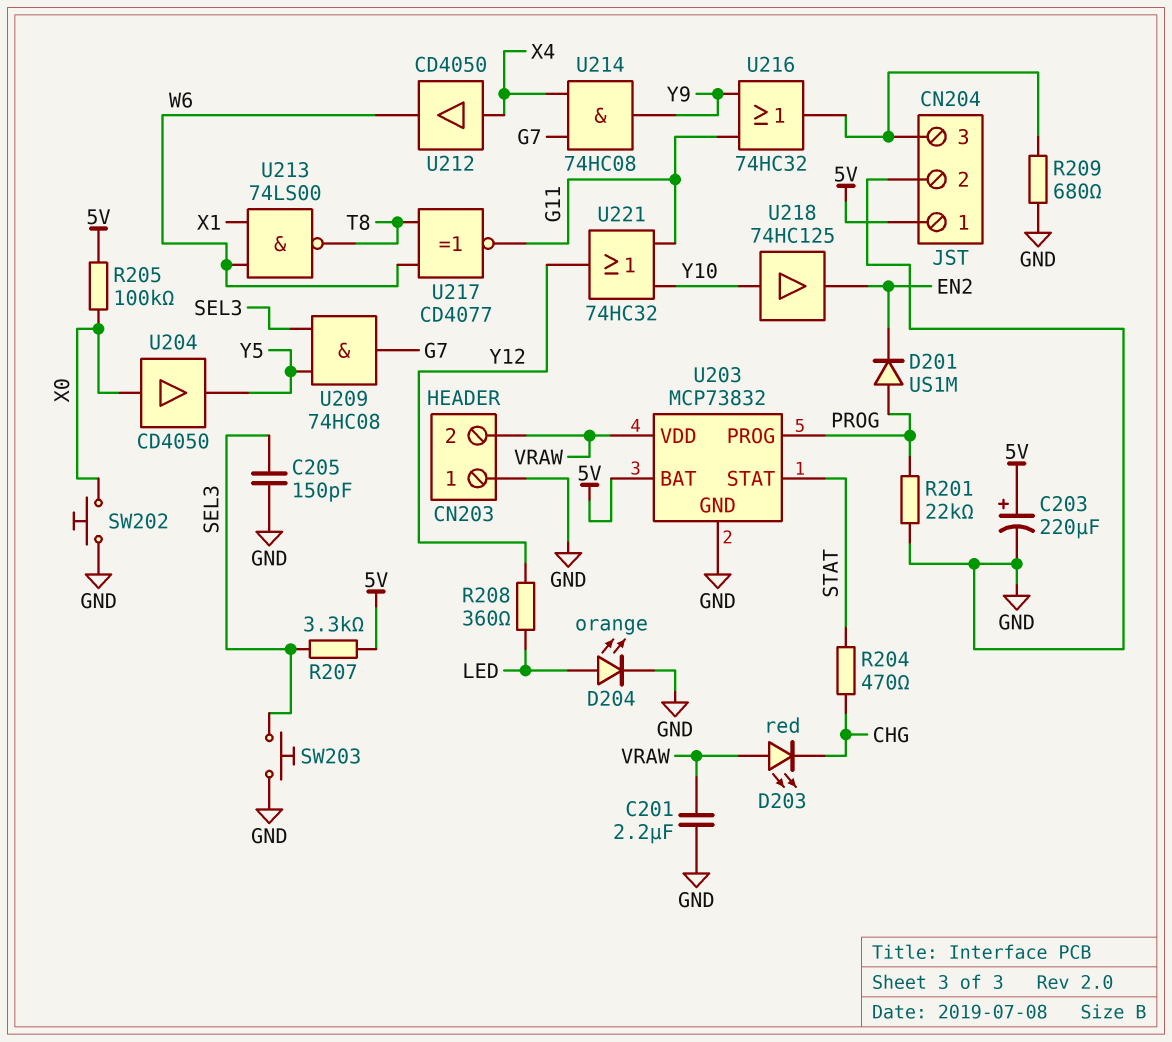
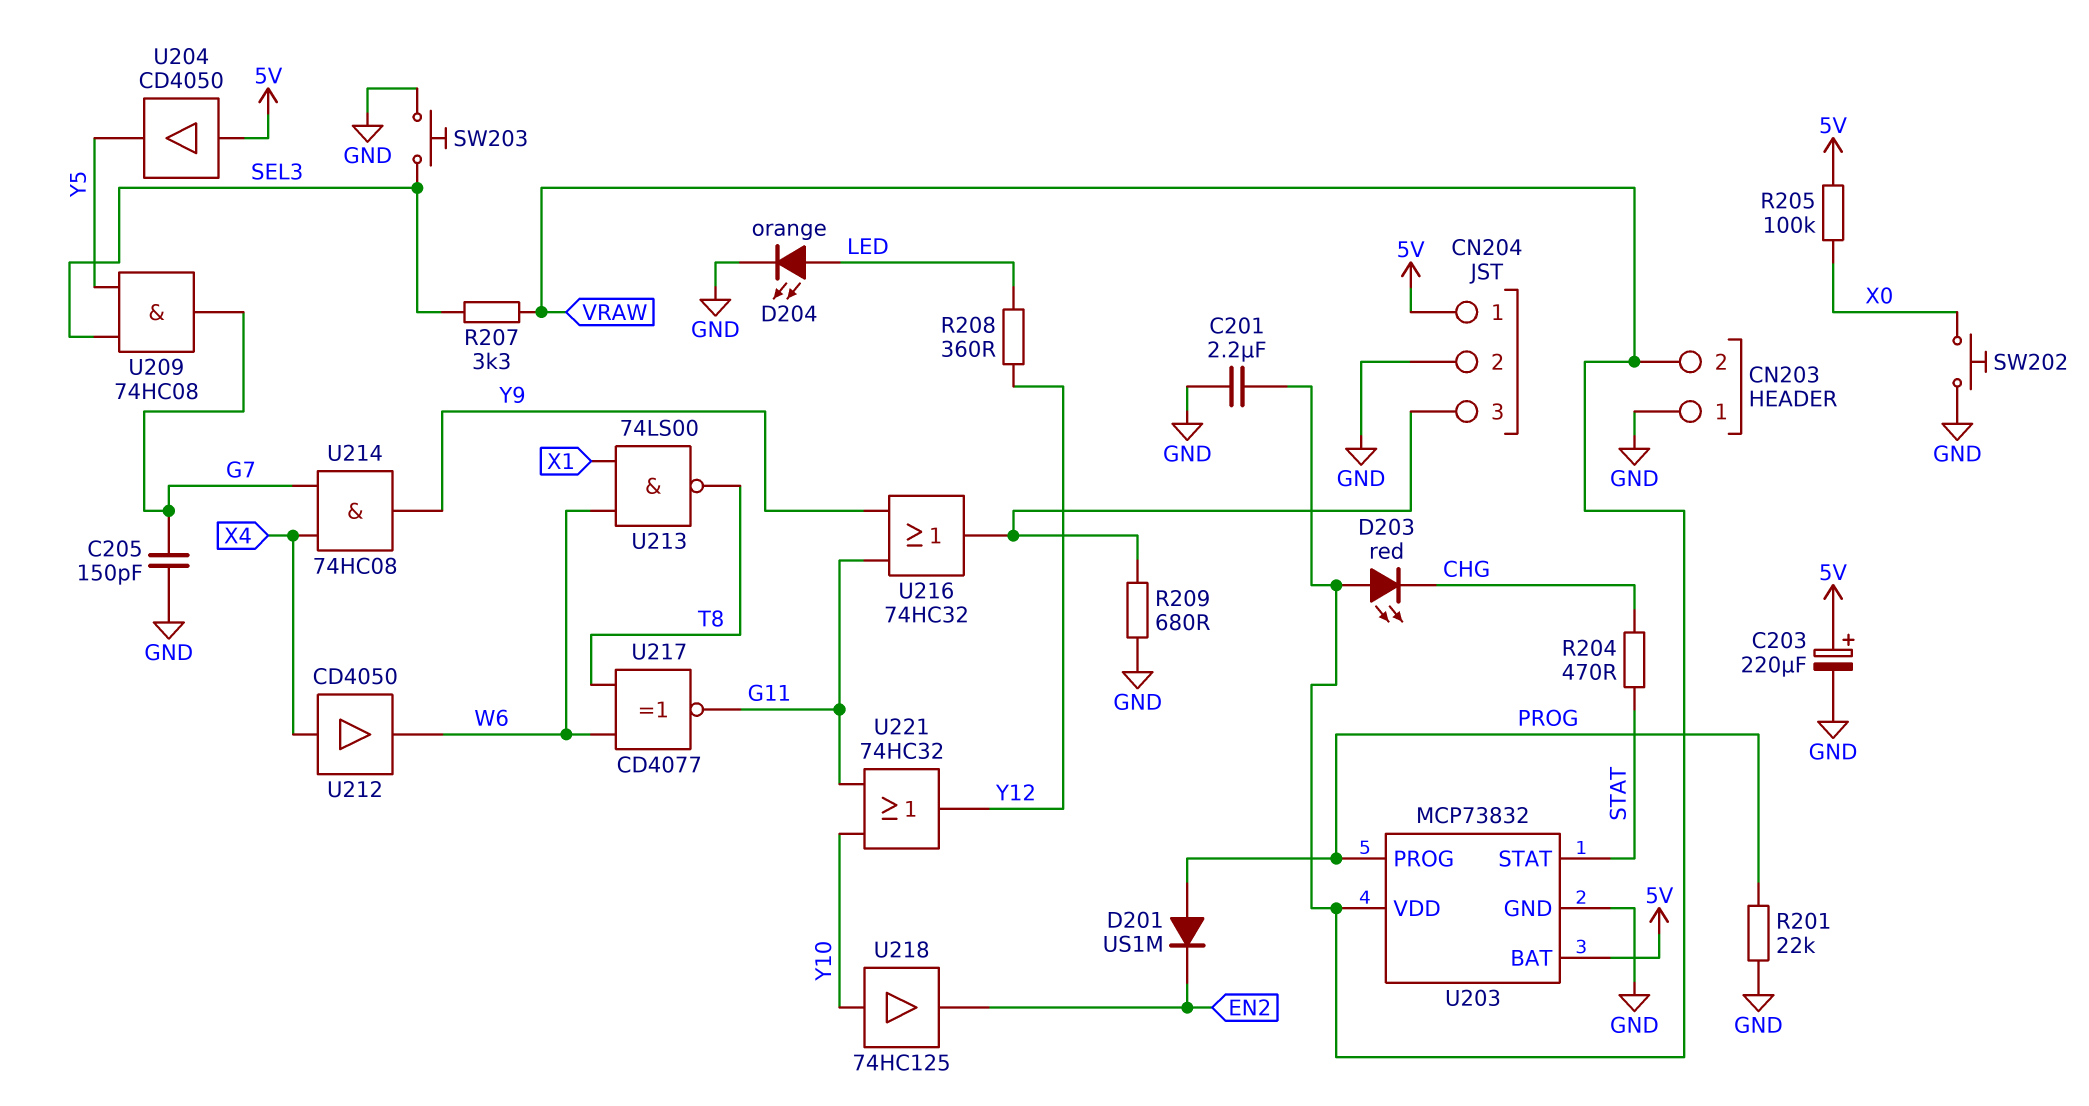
C205: 150pF (GND, SEL3) -> 150pF (G7, GND)
R207: 3.3k (5V, SEL3) -> 3.3k (SEL3, VRAW)
U204: buffer CD4050 (in X0, out Y5) -> buffer CD4050 (in 5V, out Y5)

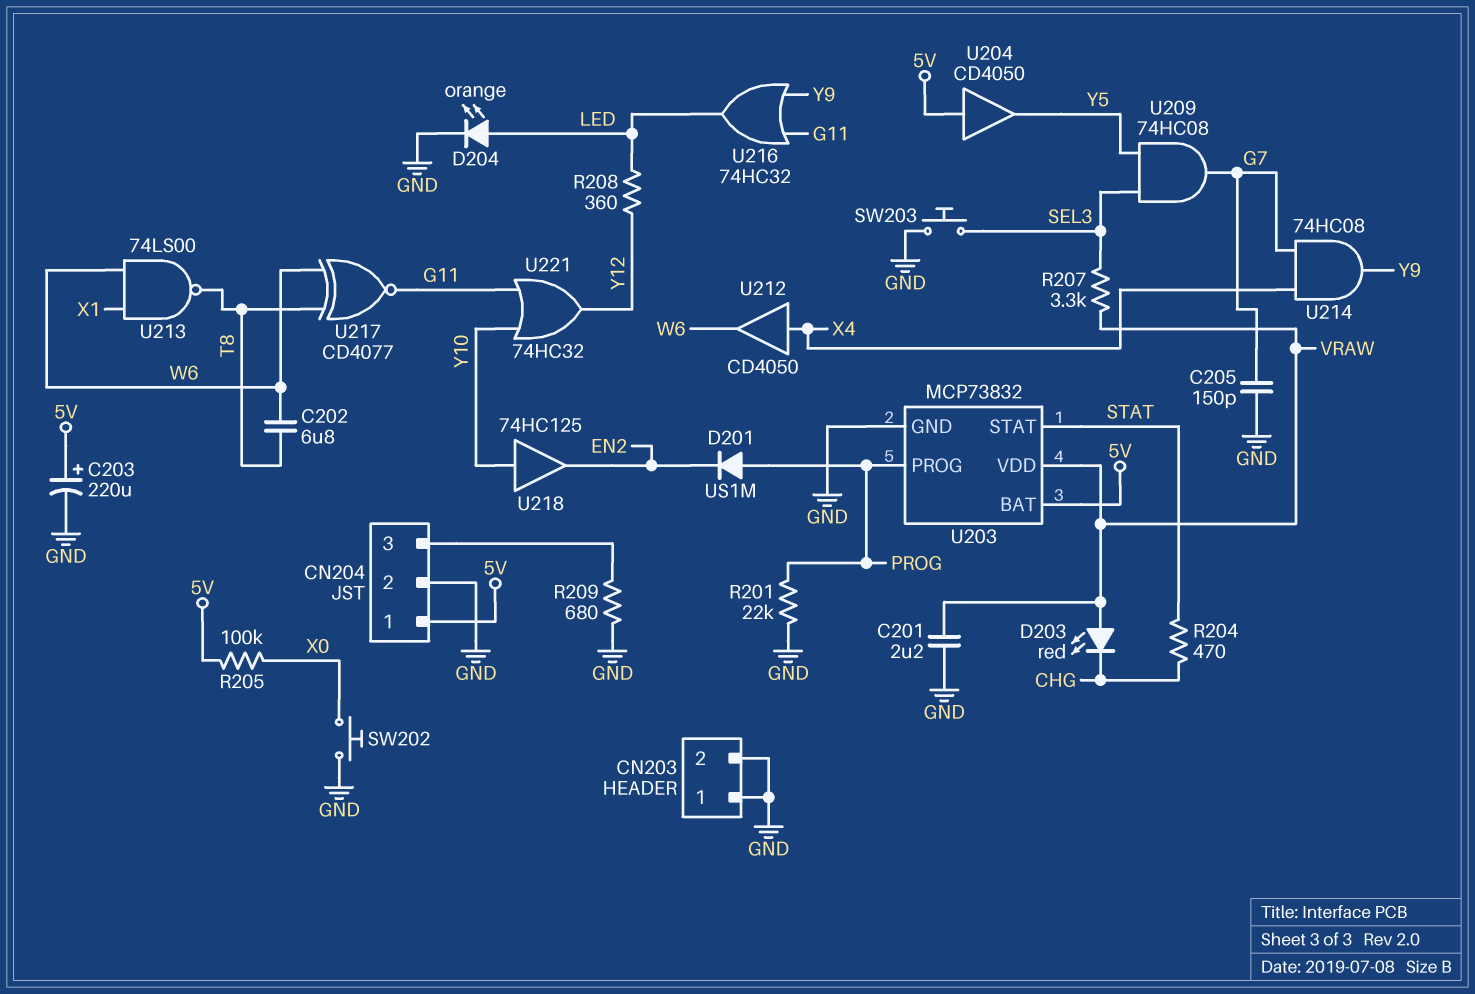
C202: none -> 6.8uF (T8, W6)
CN203 pin 2: VRAW -> GND
U216: OR 74HC32 (in G11, in Y9, out CN204/3) -> OR 74HC32 (in G11, in Y9, out LED)

